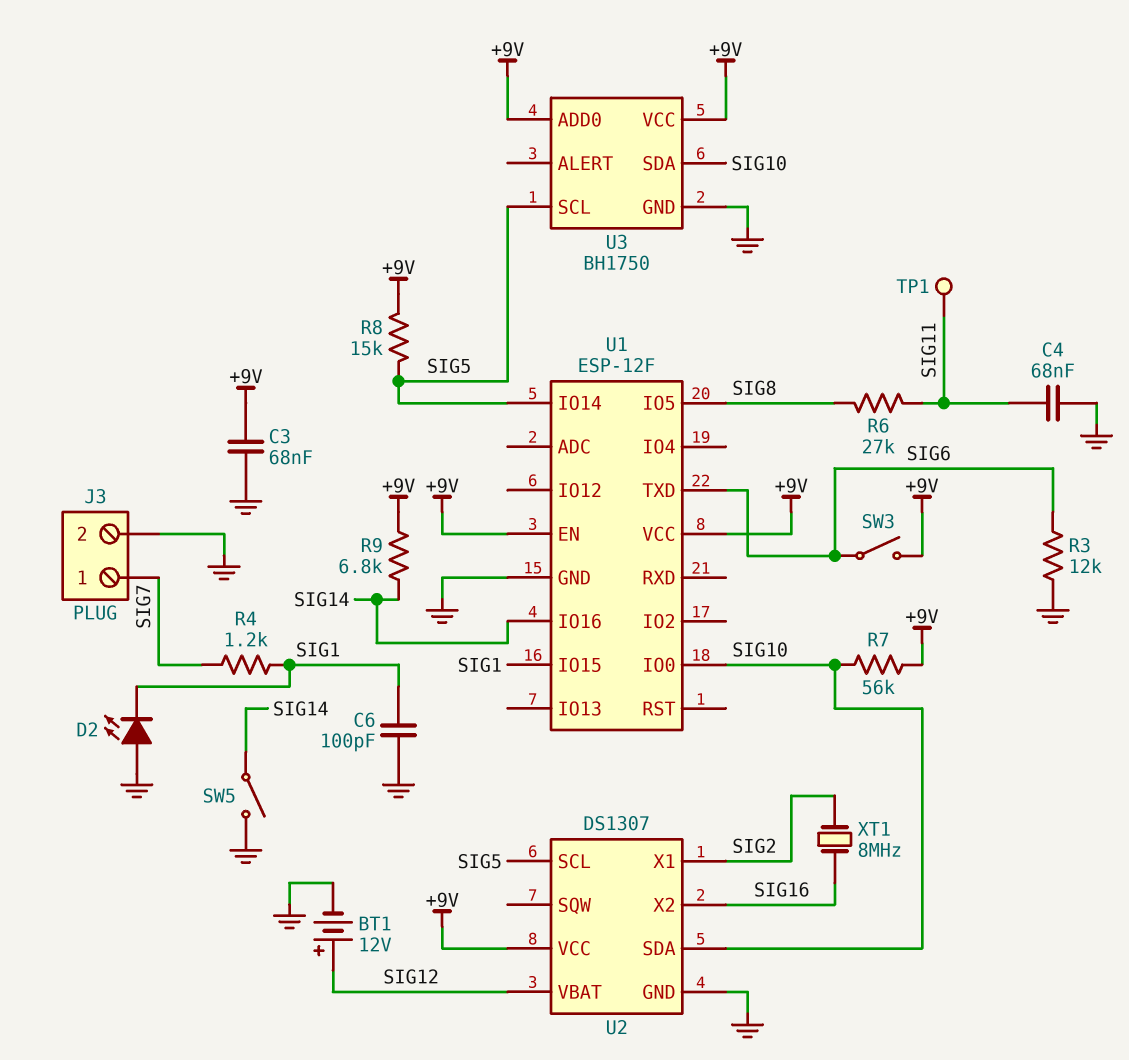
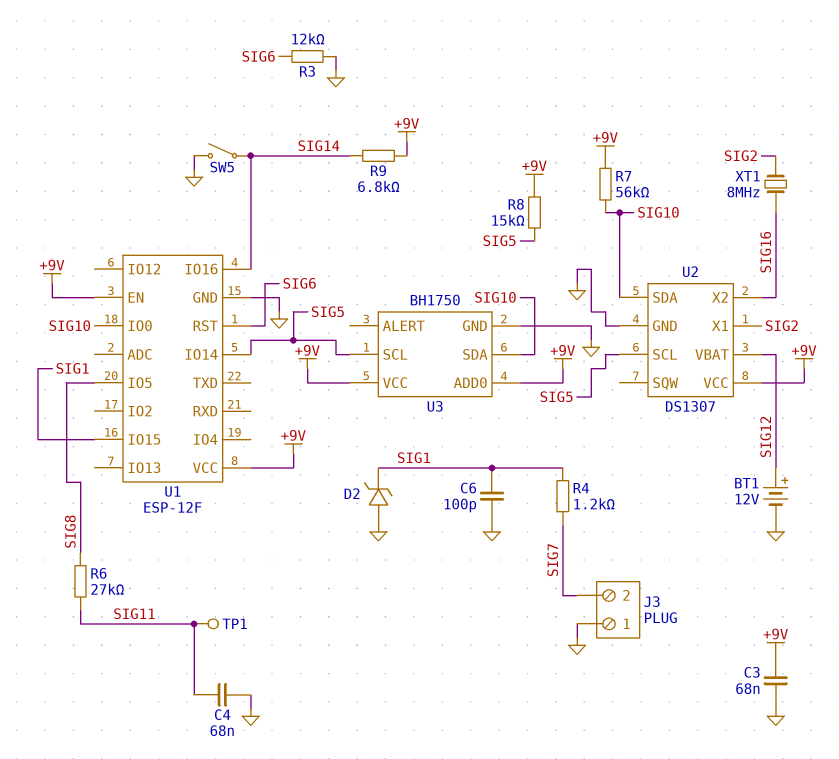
D2: LED (A GND, K SIG1) -> zener (A GND, K SIG1)
J3 pin 1: SIG7 -> GND
J3 pin 2: GND -> SIG7
SW3: switch (+9V, SIG6) -> none
U1 pin RST: none -> SIG6
U1 pin TXD: SIG6 -> none

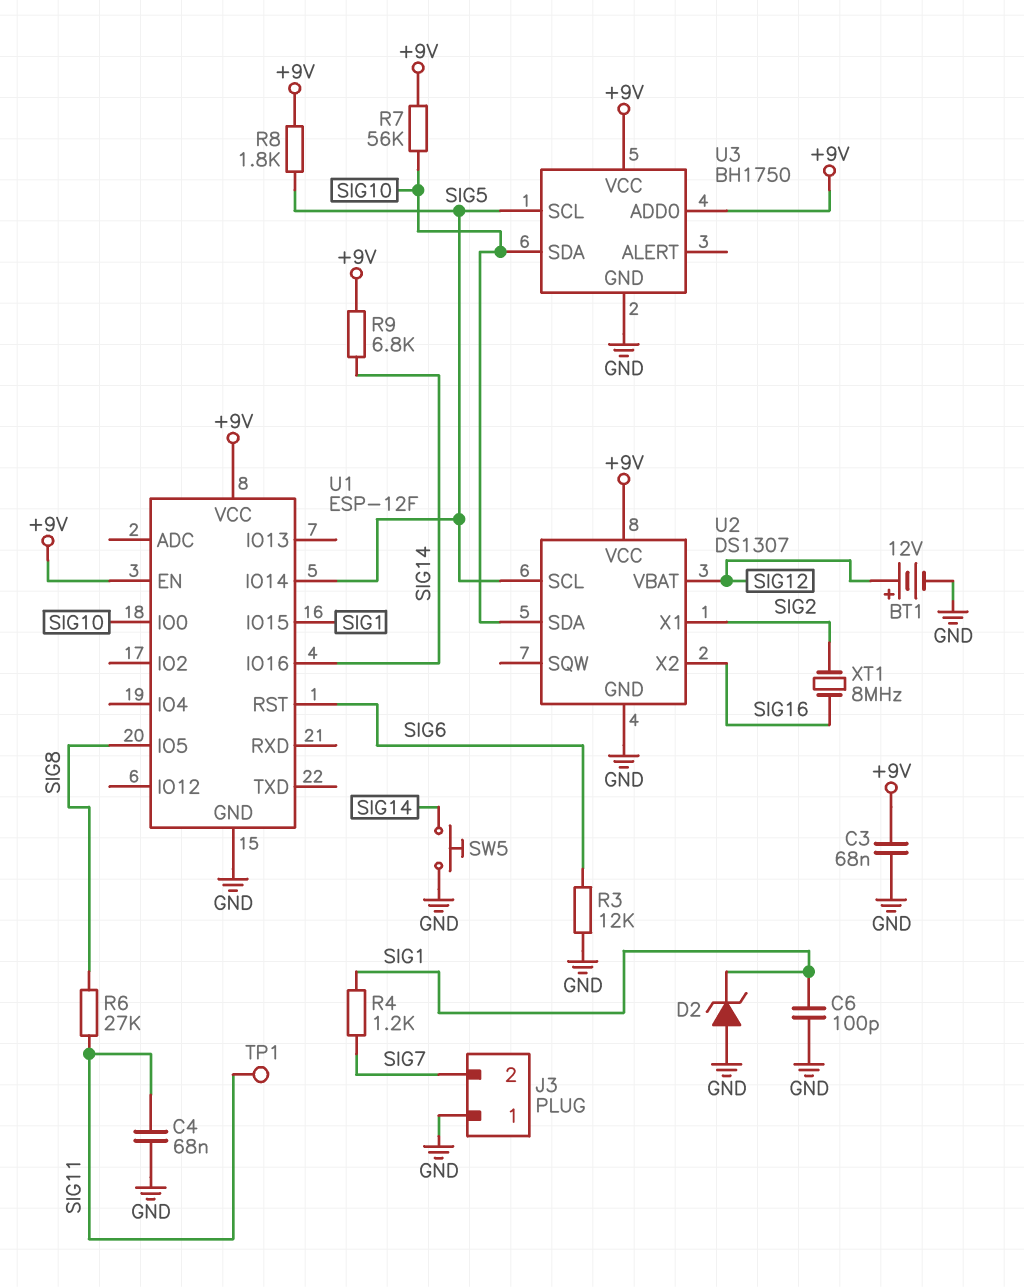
R8: 15k (+9V, SIG5) -> 1.8k (+9V, SIG5)
SW5: switch (GND, SIG14) -> button (GND, SIG14)

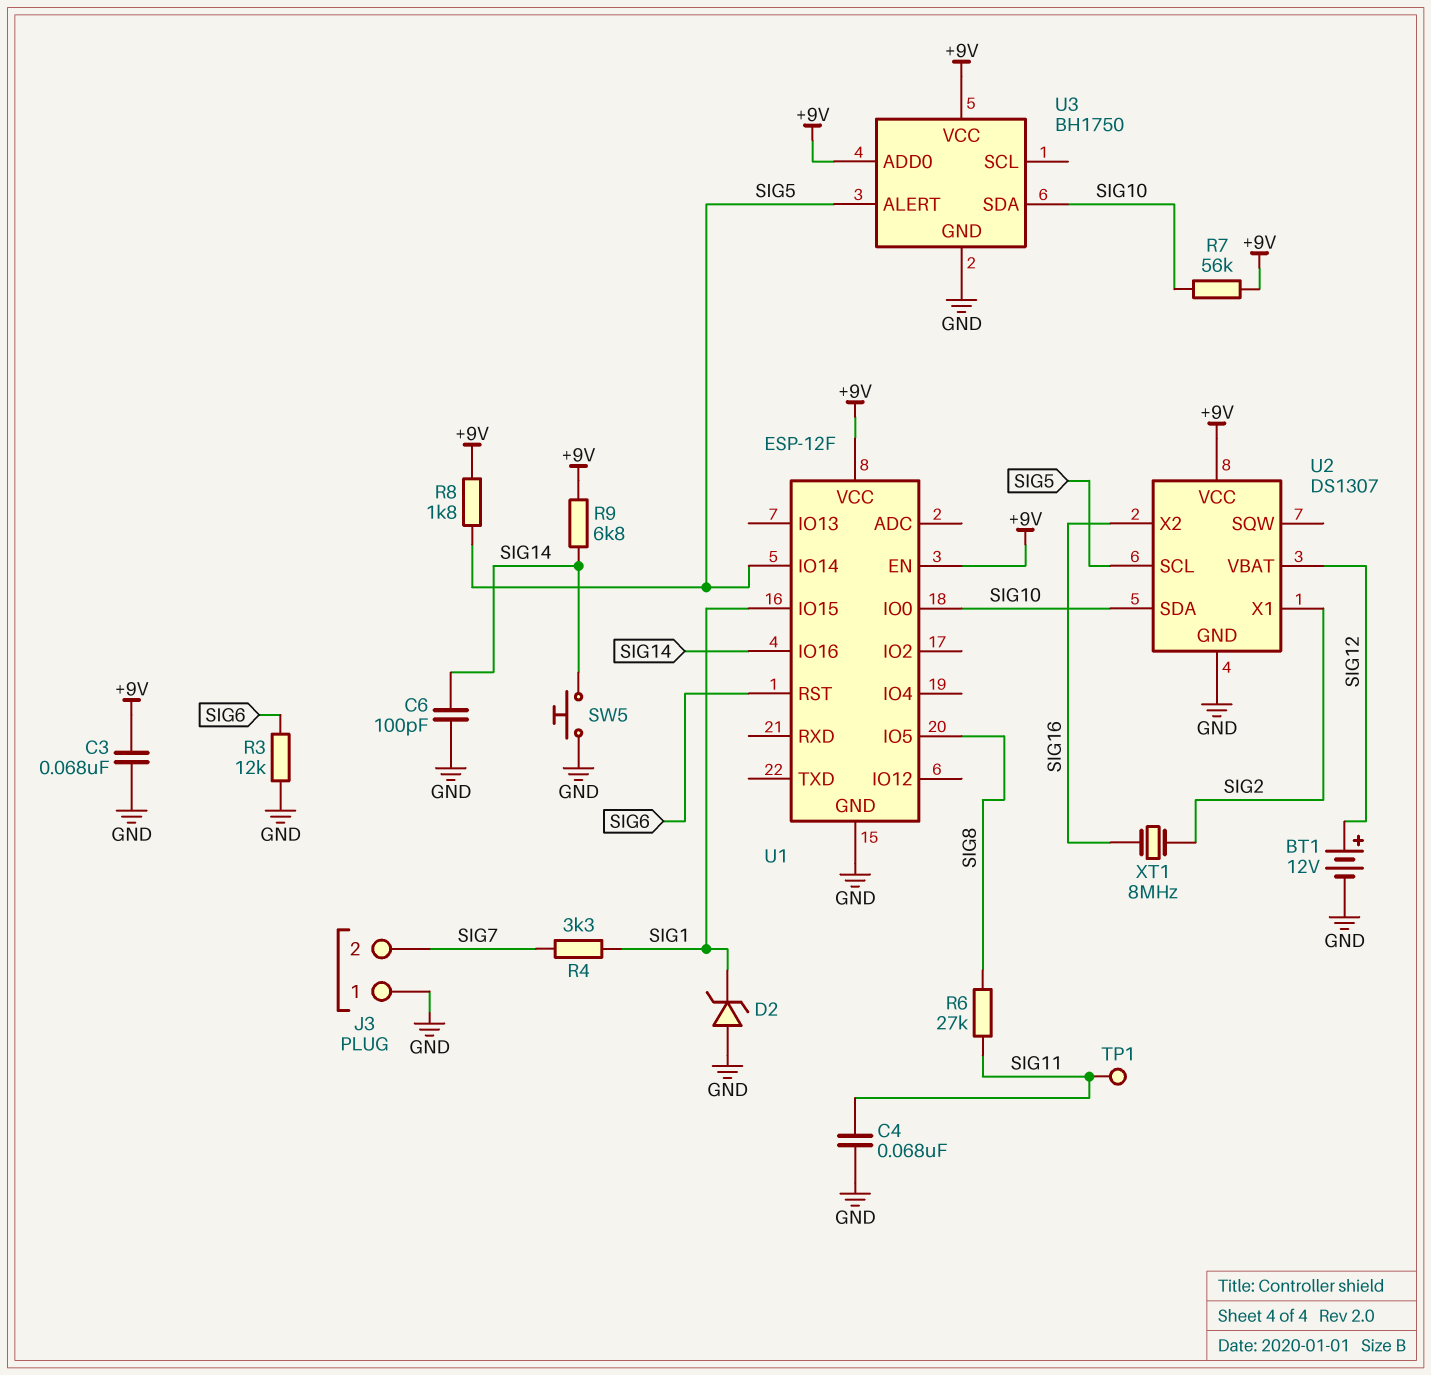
C6: 100pF (GND, SIG1) -> 100pF (GND, SIG14)
R4: 1.2k (SIG1, SIG7) -> 3.3k (SIG1, SIG7)
U3 pin ALERT: none -> SIG5
U3 pin SCL: SIG5 -> none

